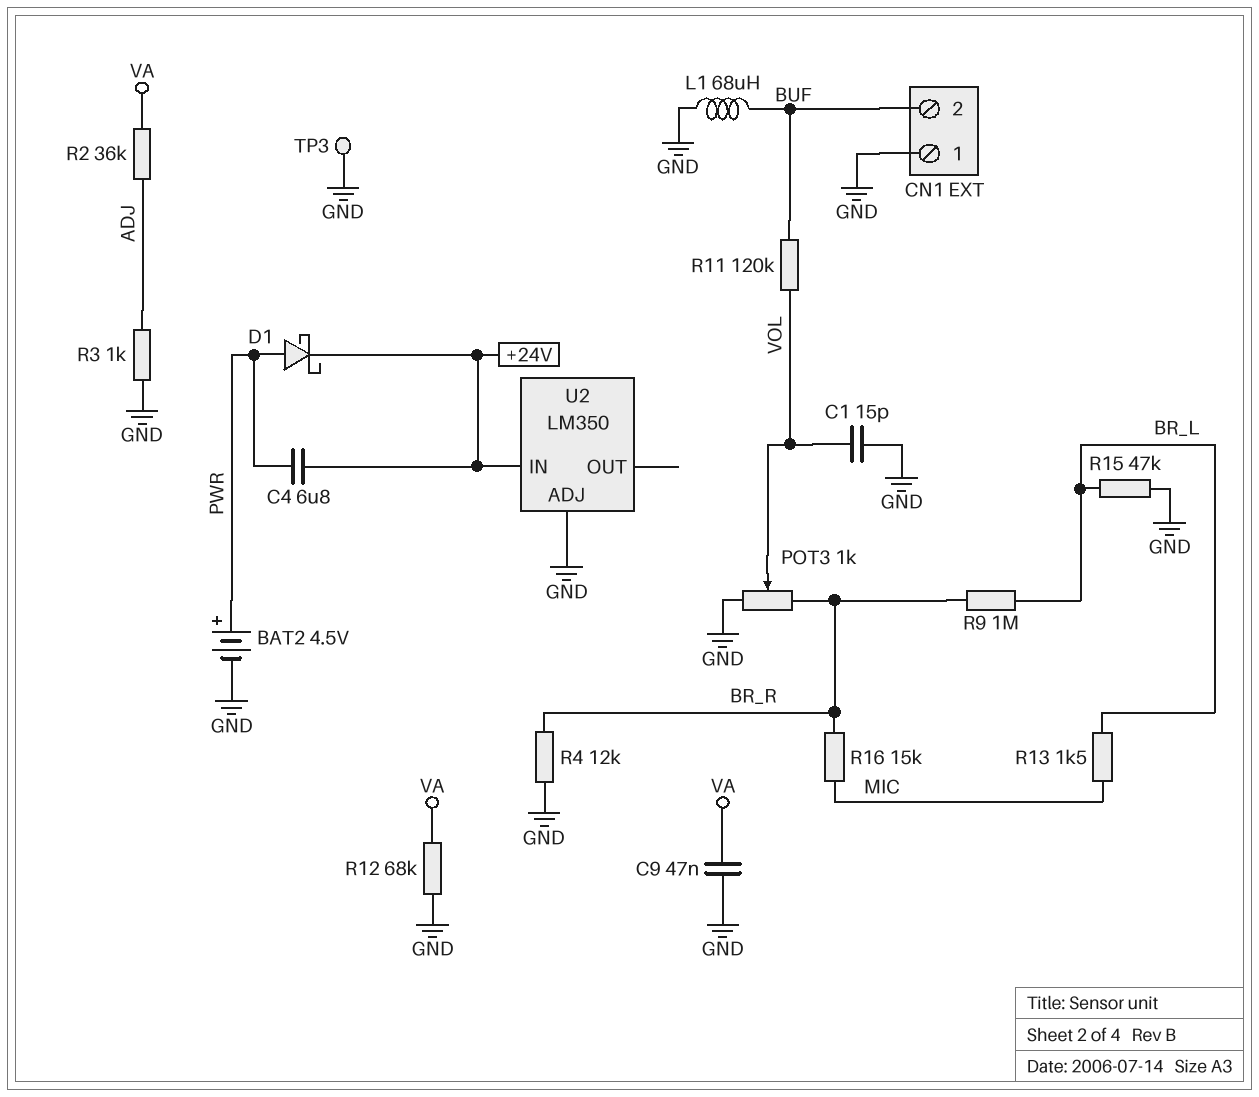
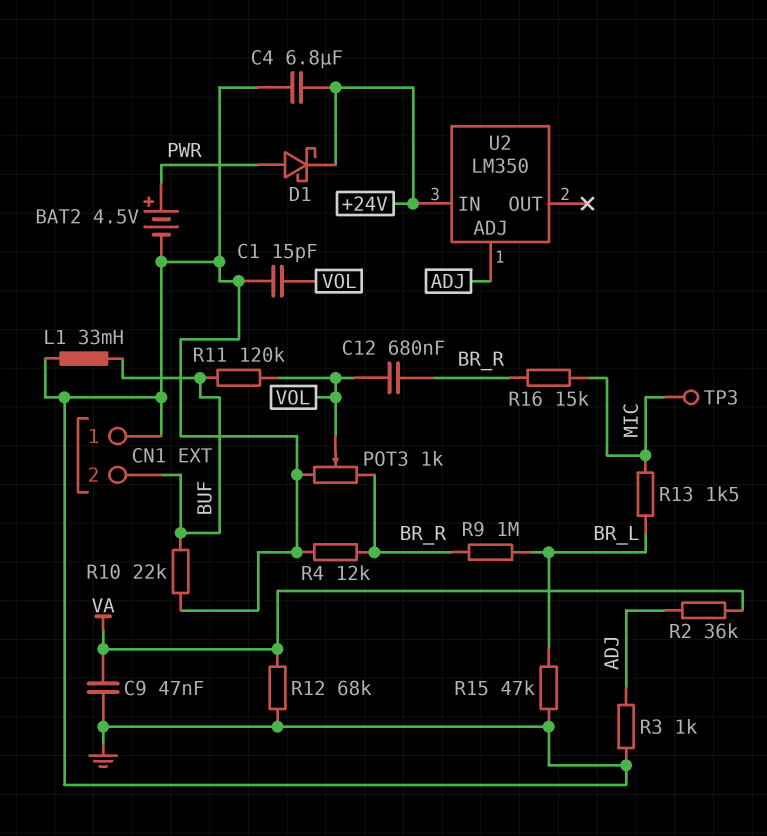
C4: 6.8uF (+24V, PWR) -> 6.8uF (+24V, GND)
C12: none -> 680nF (BR_R, VOL)
L1: 68uH (BUF, GND) -> 33mH (BUF, GND)
R10: none -> 22k (BUF, GND)
TP3: test point (GND) -> test point (MIC)
U2 pin ADJ: GND -> ADJ

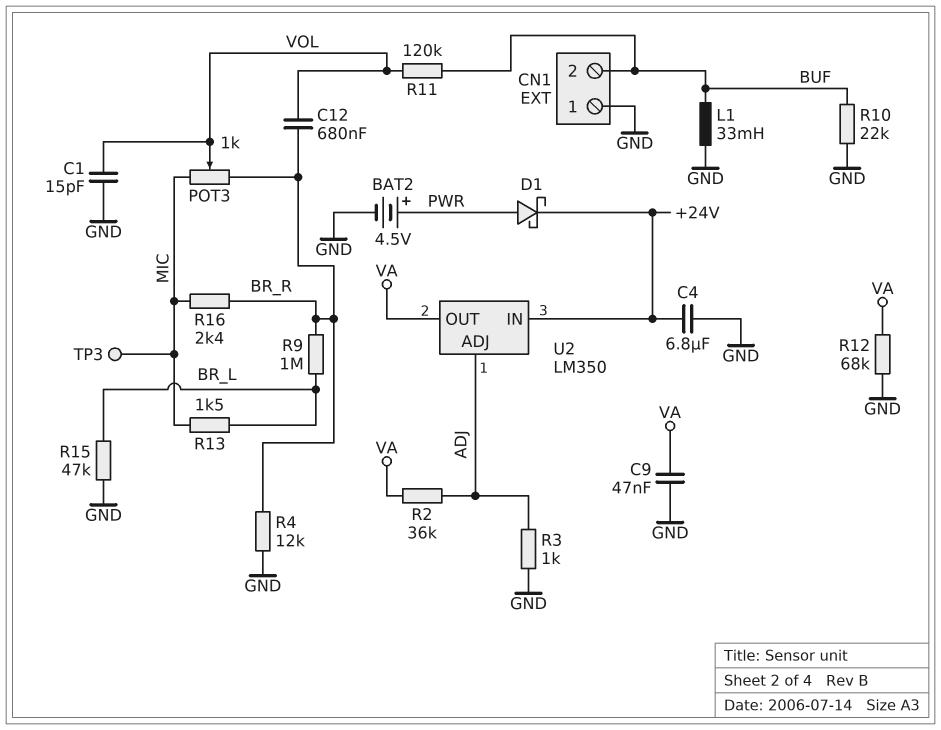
POT3: 1k (BR_R, GND, wiper VOL) -> 1k (BR_R, MIC, wiper VOL)
R16: 15k (BR_R, MIC) -> 2.4k (BR_R, MIC)
U2 pin OUT: none -> VA

